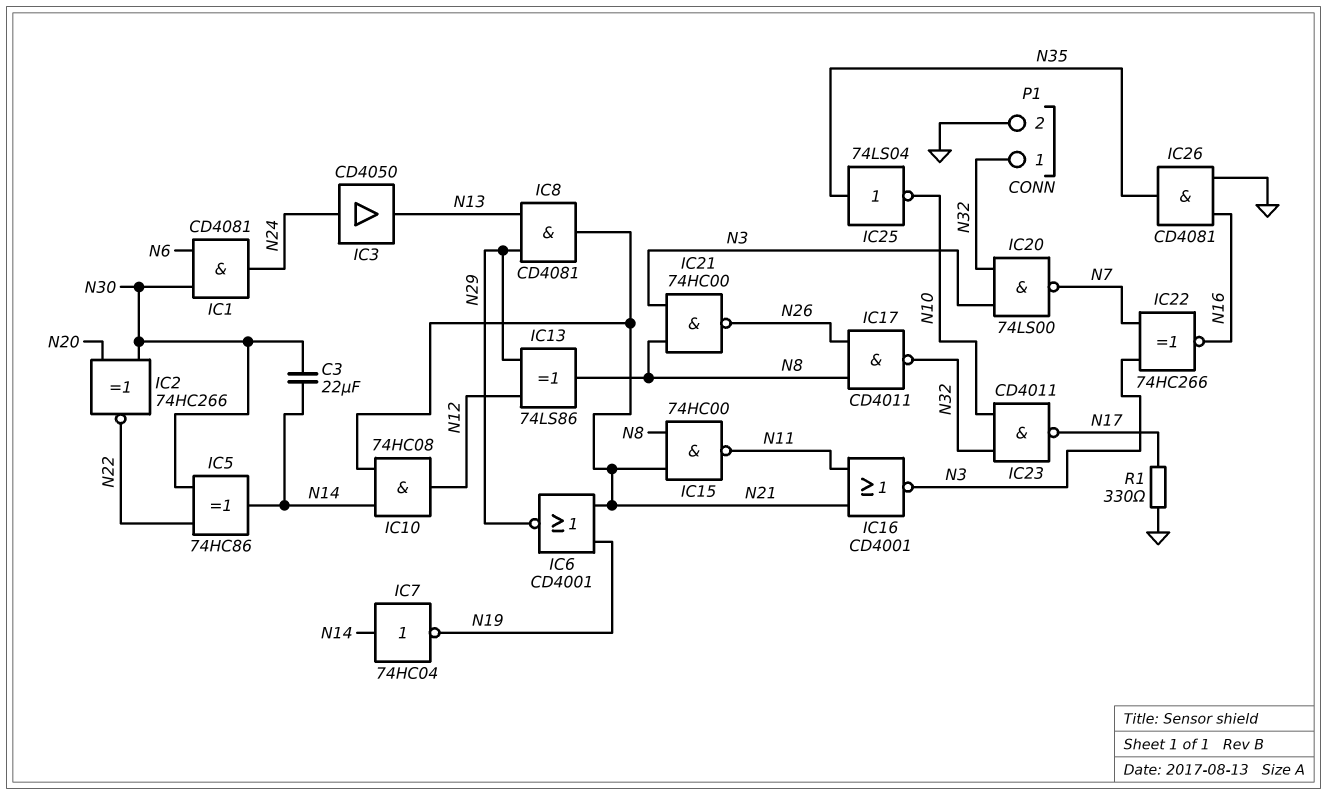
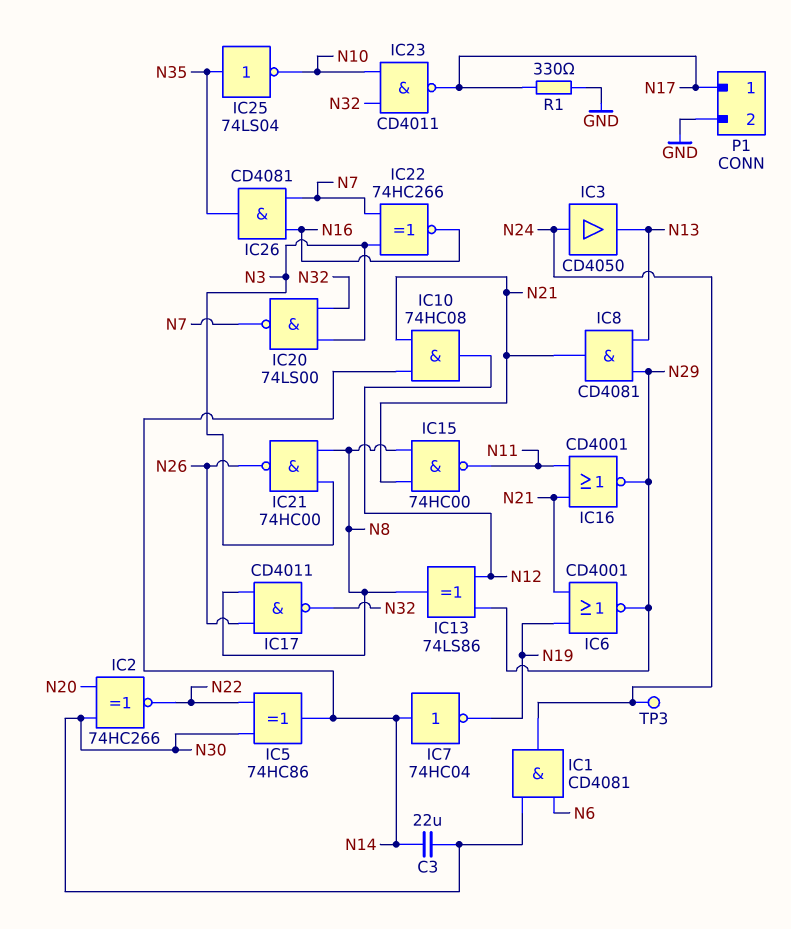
IC16: NOR CD4001 (in N11, in N21, out N3) -> NOR CD4001 (in N11, in N21, out N29)
IC26: AND CD4081 (in GND, in N16, out N35) -> AND CD4081 (in N7, in N16, out N35)
P1 pin 1: N32 -> N17
TP3: none -> test point (N24)

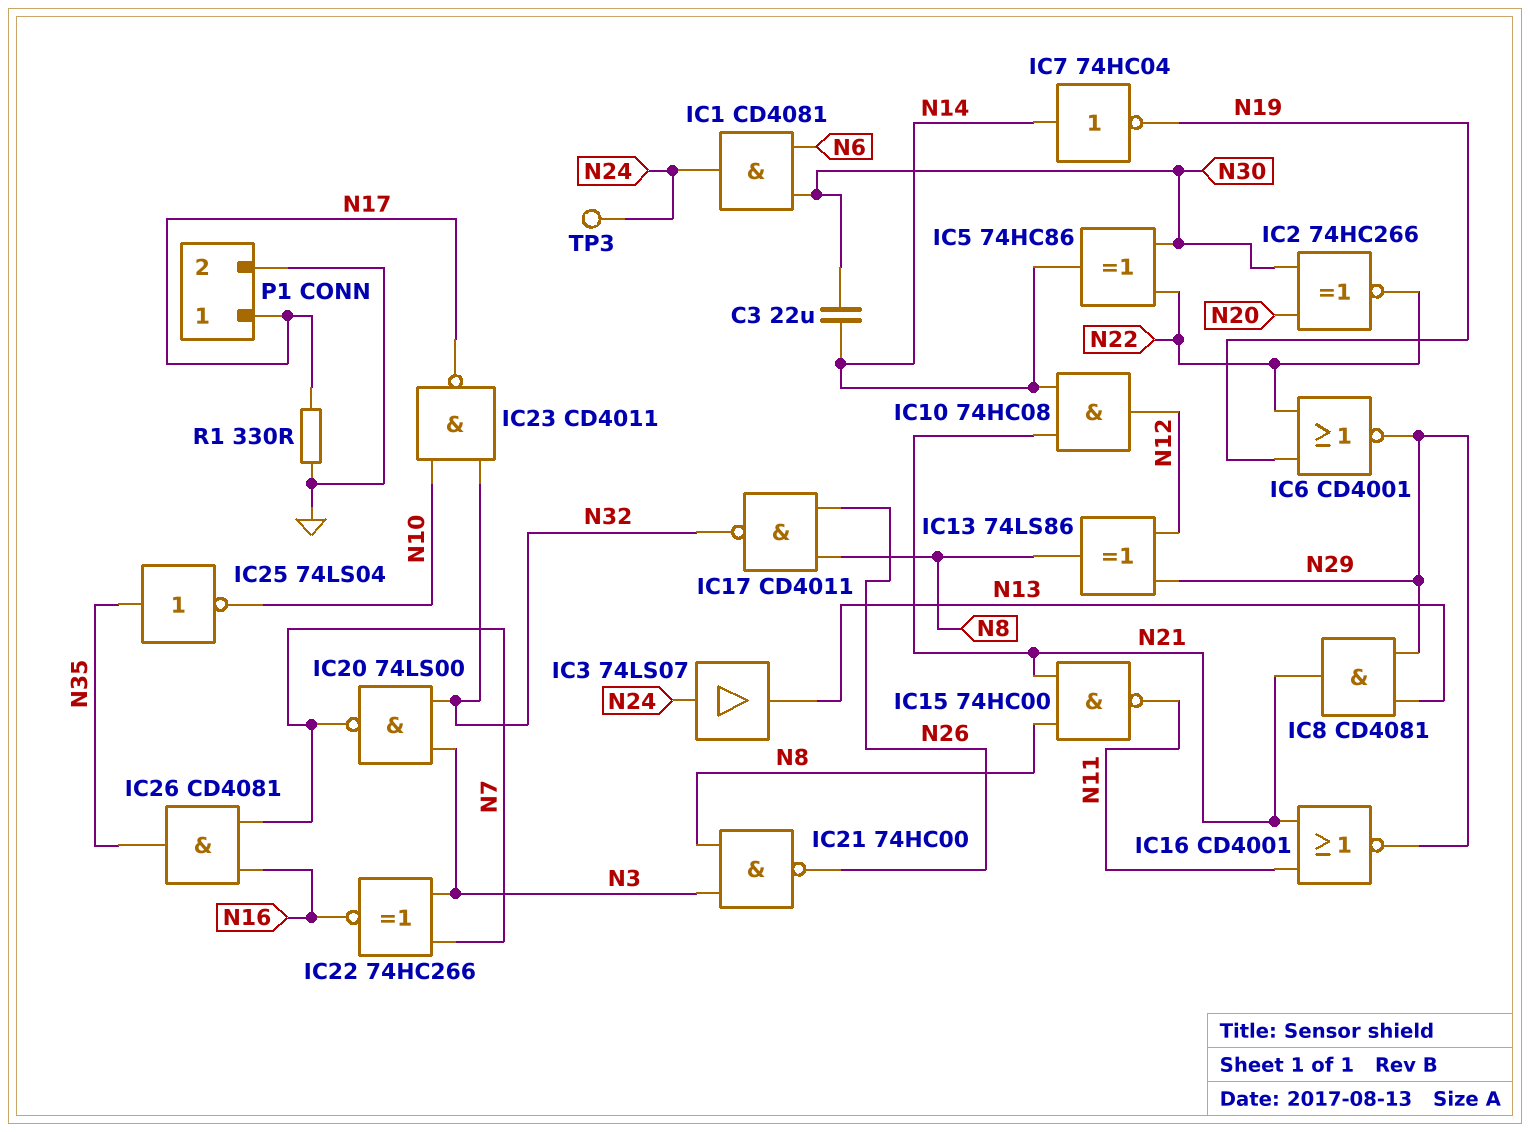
IC3: buffer CD4050 (in N24, out N13) -> buffer 74LS07 (in N24, out N13)
IC6: NOR CD4001 (in N19, in N21, out N29) -> NOR CD4001 (in N19, in N22, out N29)

